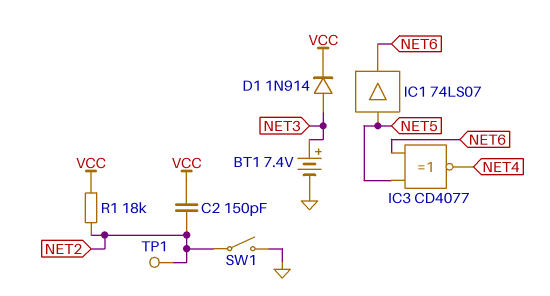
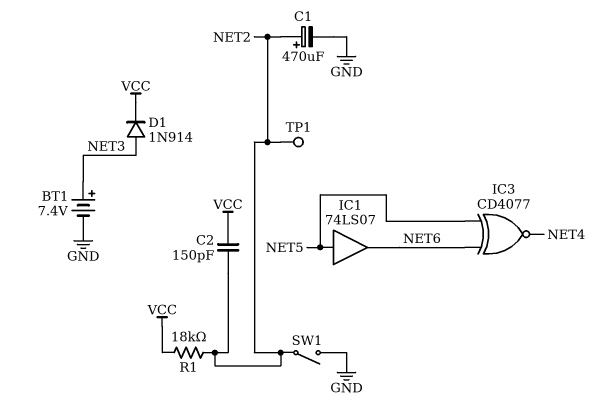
C1: none -> 470uF (plus NET2, minus GND)

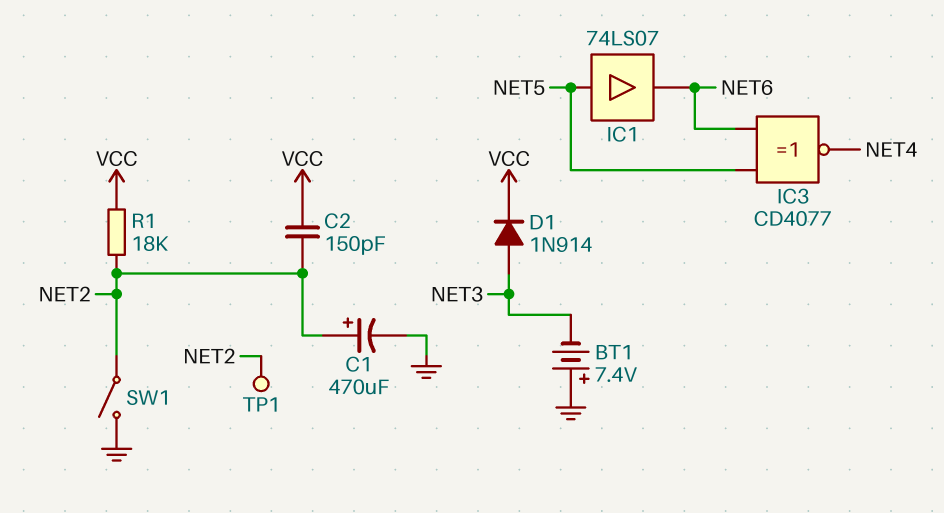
BT1: 7.4V (plus NET3, minus GND) -> 7.4V (plus GND, minus NET3)

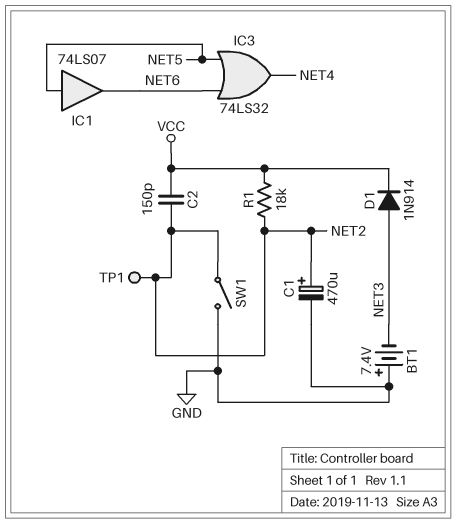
IC3: XNOR CD4077 (in NET5, in NET6, out NET4) -> OR 74LS32 (in NET5, in NET6, out NET4)

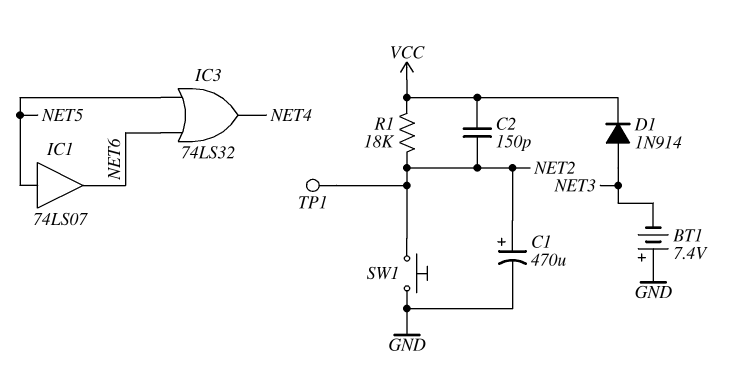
SW1: switch (GND, NET2) -> button (GND, NET2)

